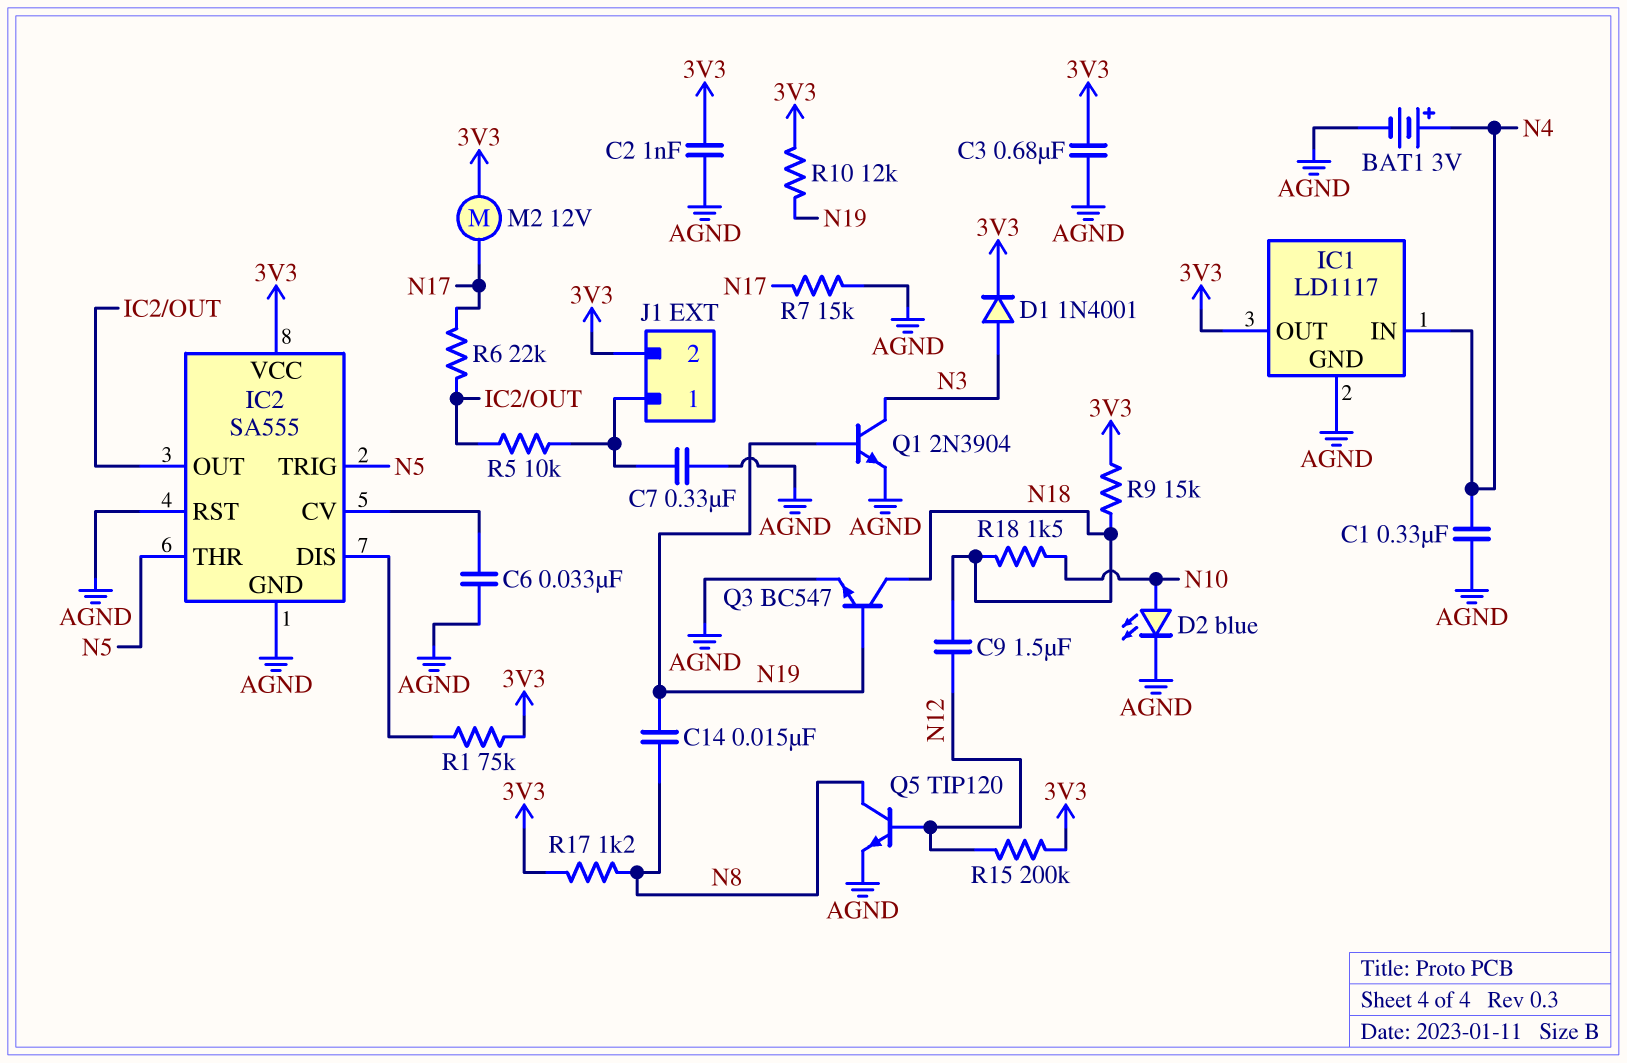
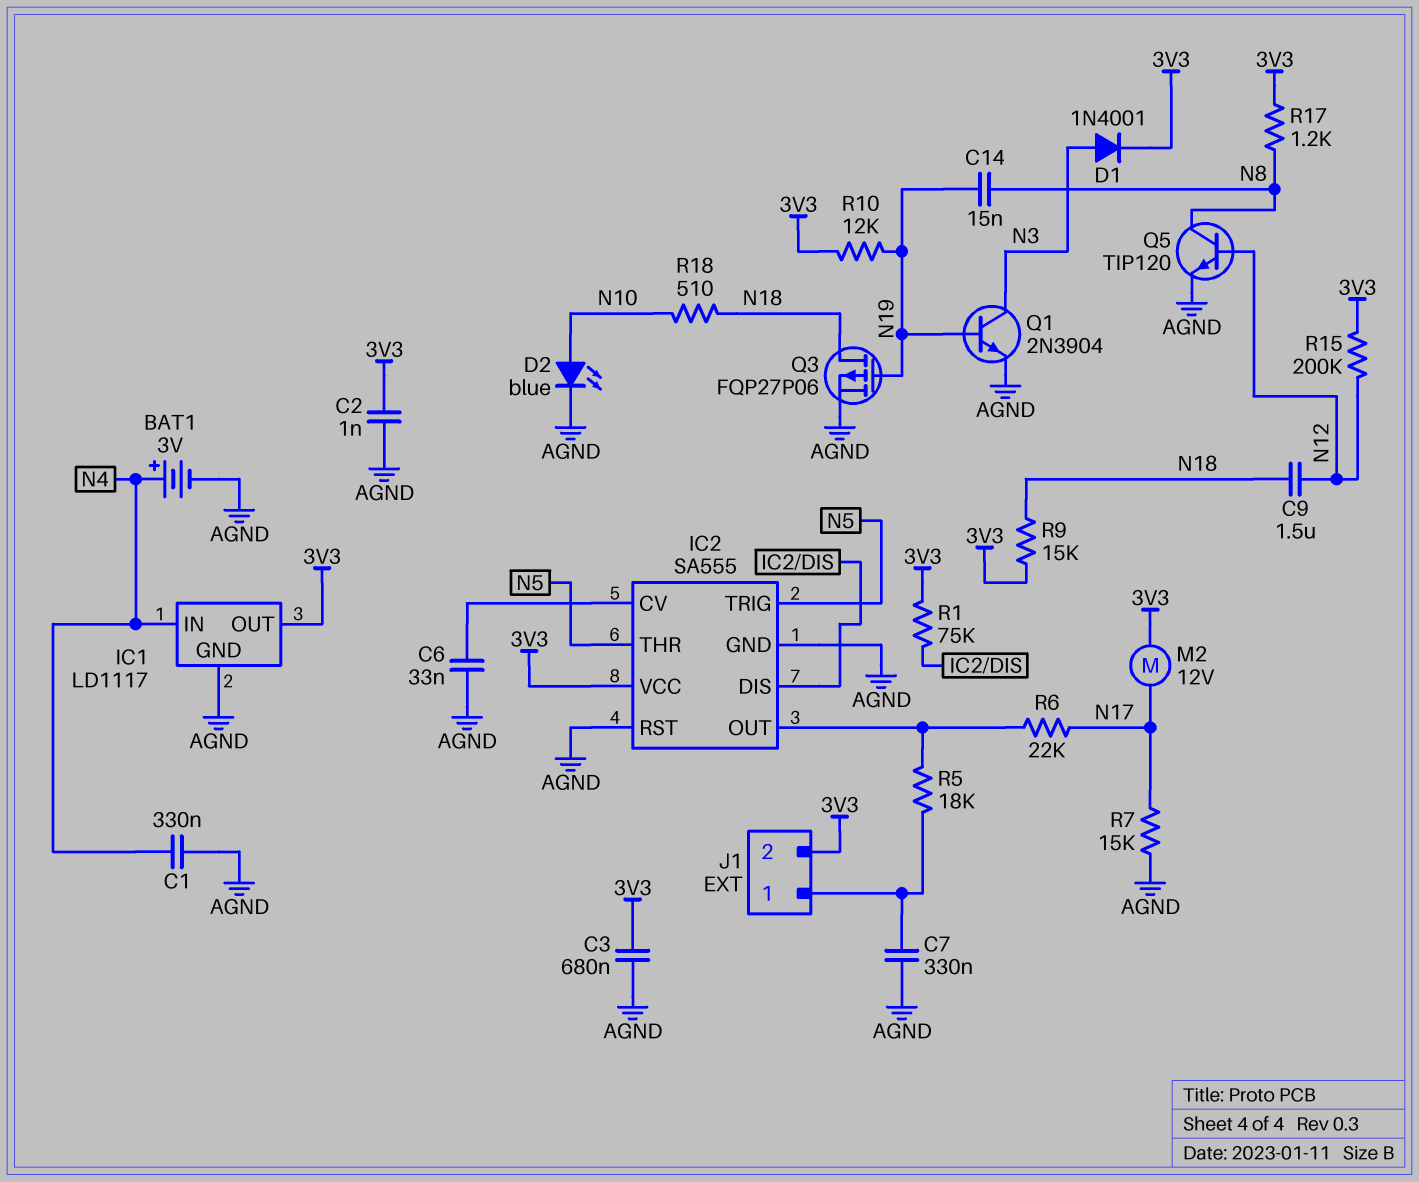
Q3: NPN BC547 (B N19, C N18, E AGND) -> PMOS FQP27P06 (G N19, D N18, S AGND)
R5: 10k (IC2/OUT, J1/1) -> 18k (IC2/OUT, J1/1)
R18: 1.5k (N10, N18) -> 510 (N10, N18)

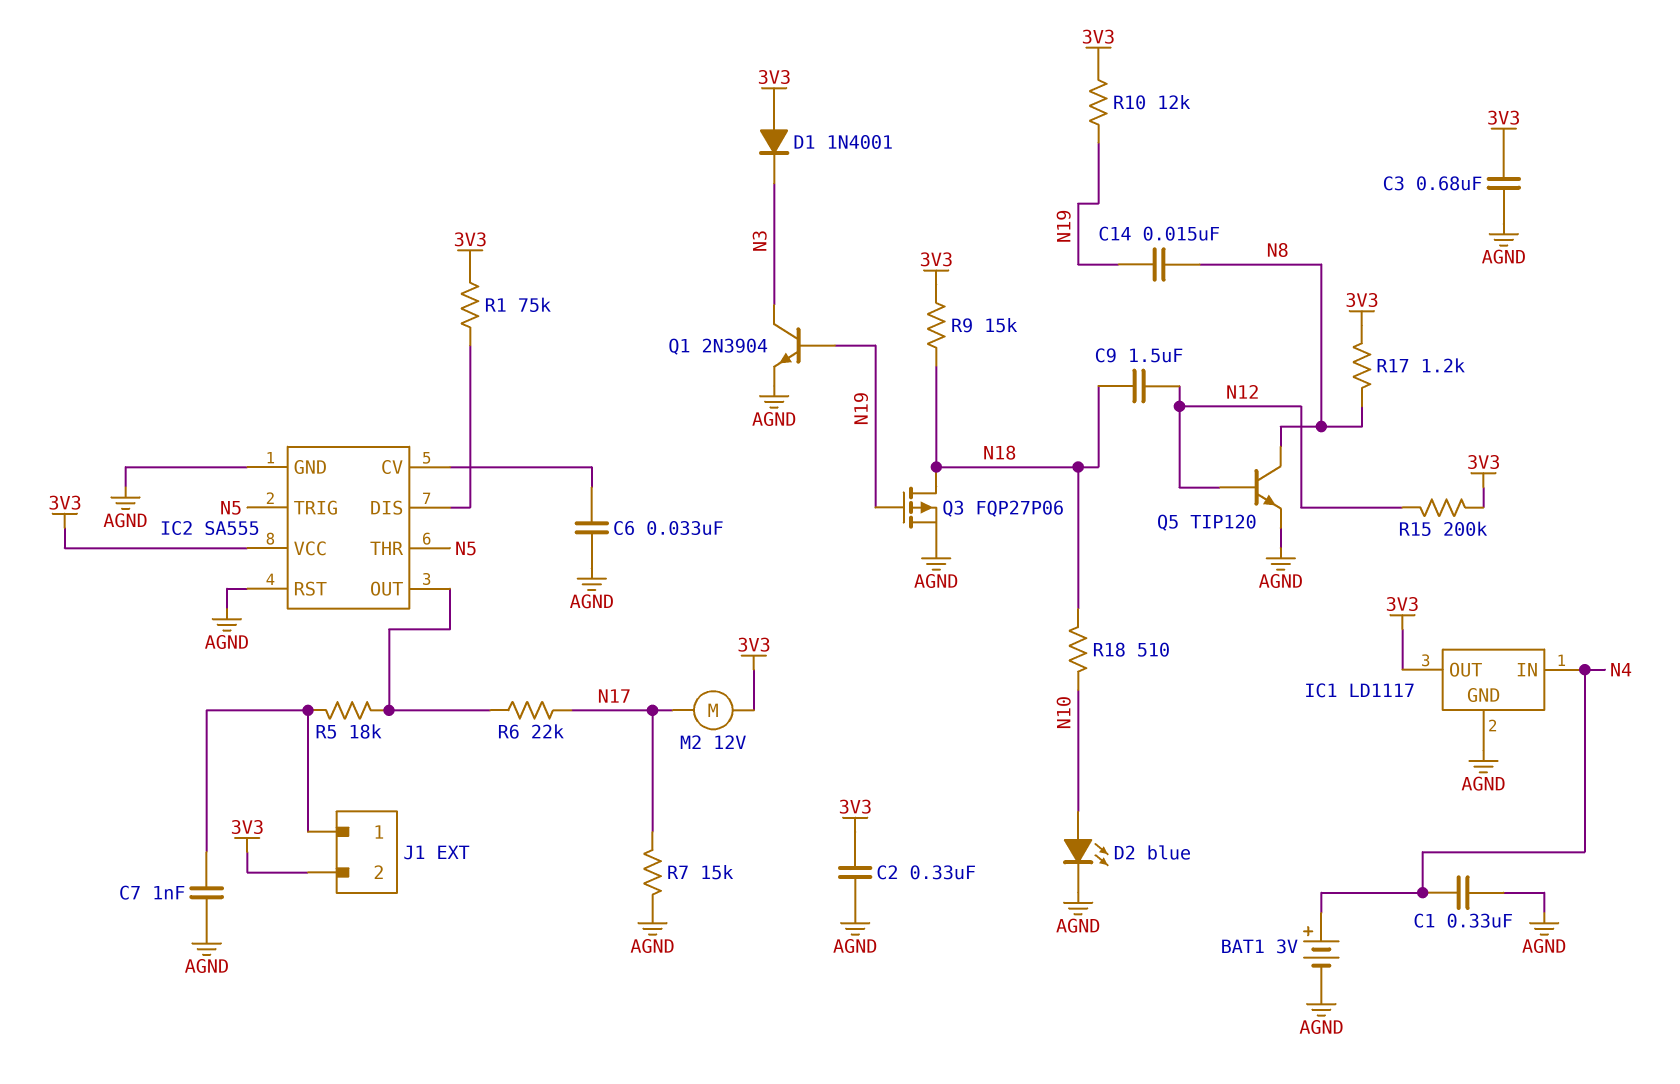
C2: 1nF (3V3, AGND) -> 330nF (3V3, AGND)
C7: 330nF (AGND, J1/1) -> 1nF (AGND, J1/1)
D1: diode 1N4001 (A N3, K 3V3) -> diode 1N4001 (A 3V3, K N3)

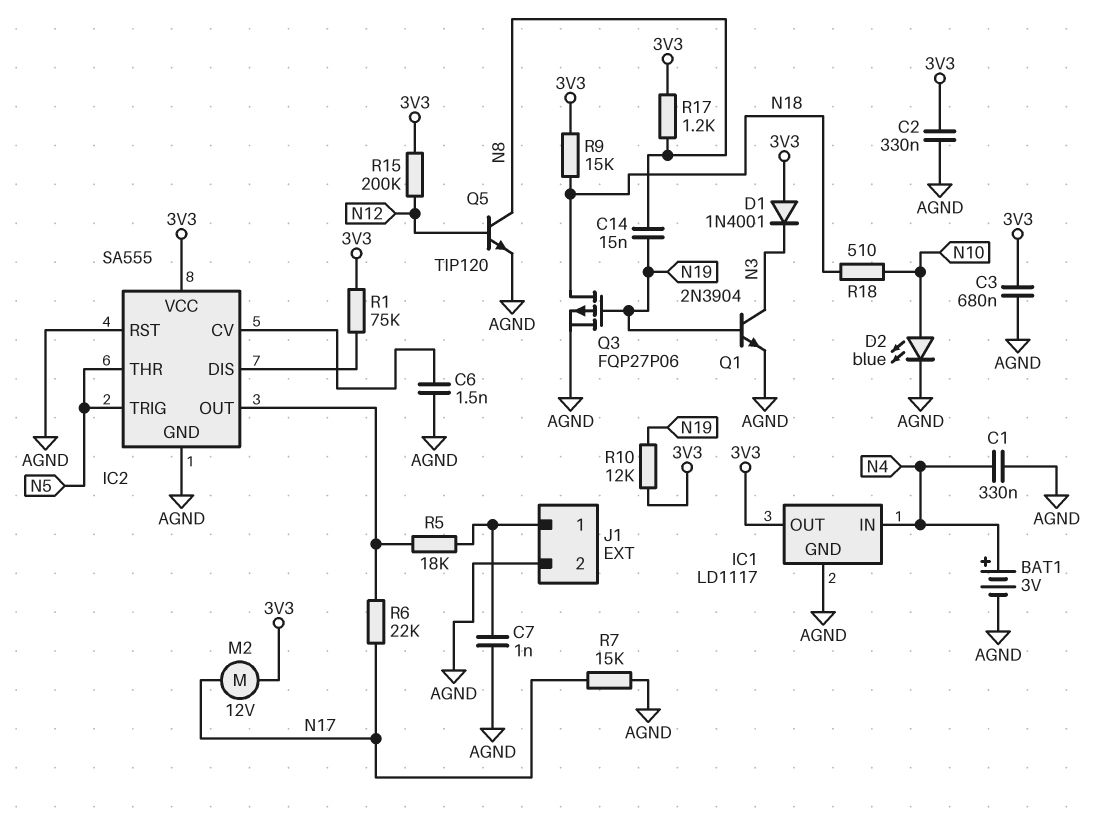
C6: 33nF (AGND, IC2/CV) -> 1.5nF (AGND, IC2/CV)
C9: 1.5uF (N12, N18) -> none
J1 pin 2: 3V3 -> AGND

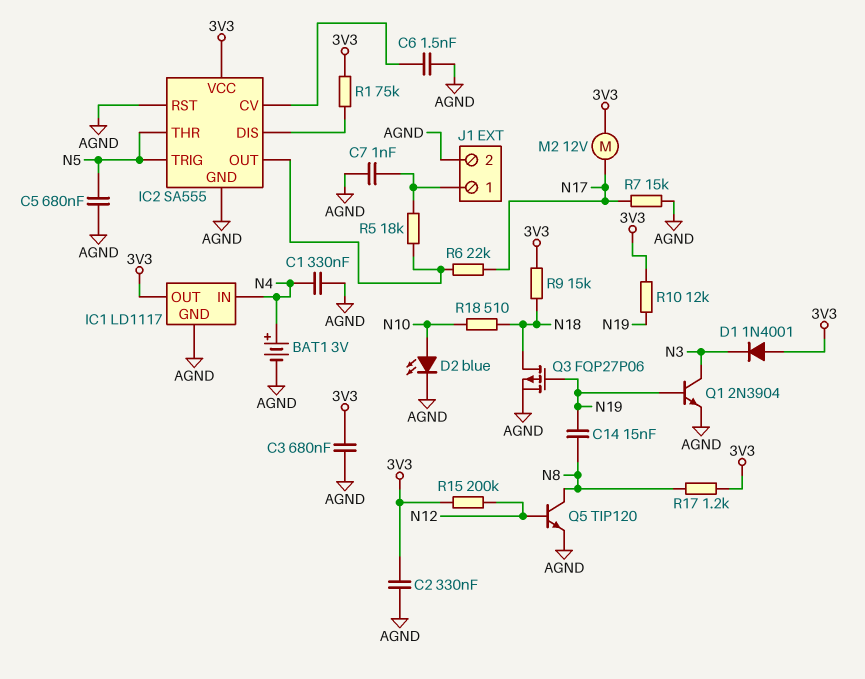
C5: none -> 680nF (AGND, N5)

